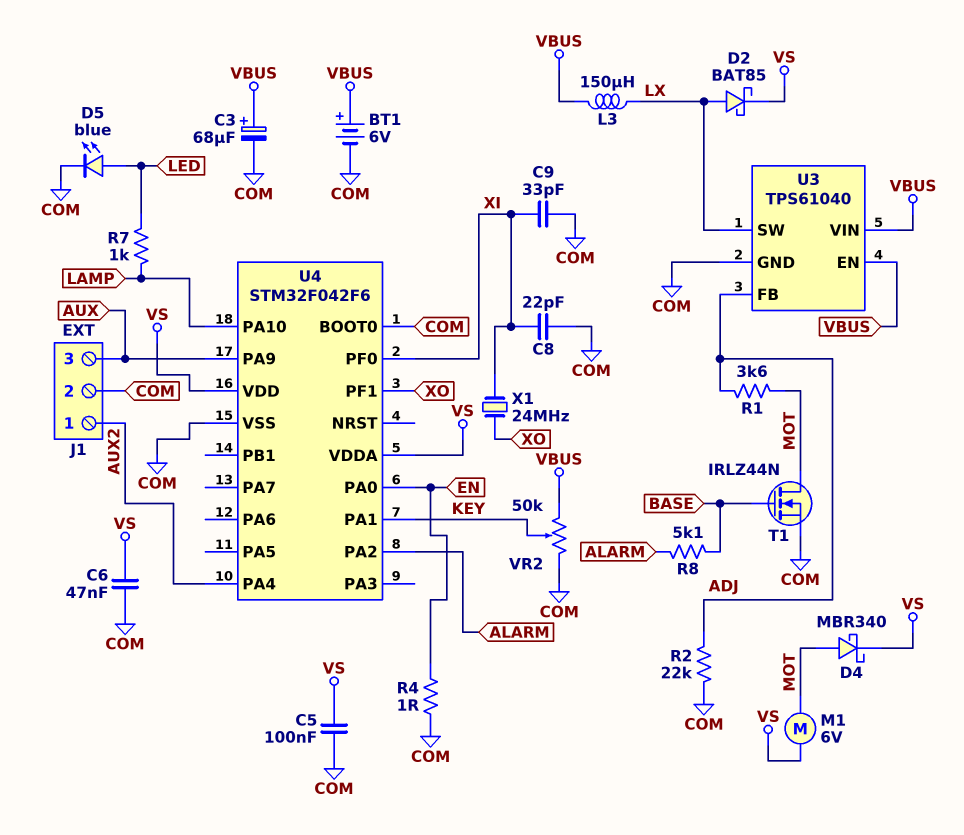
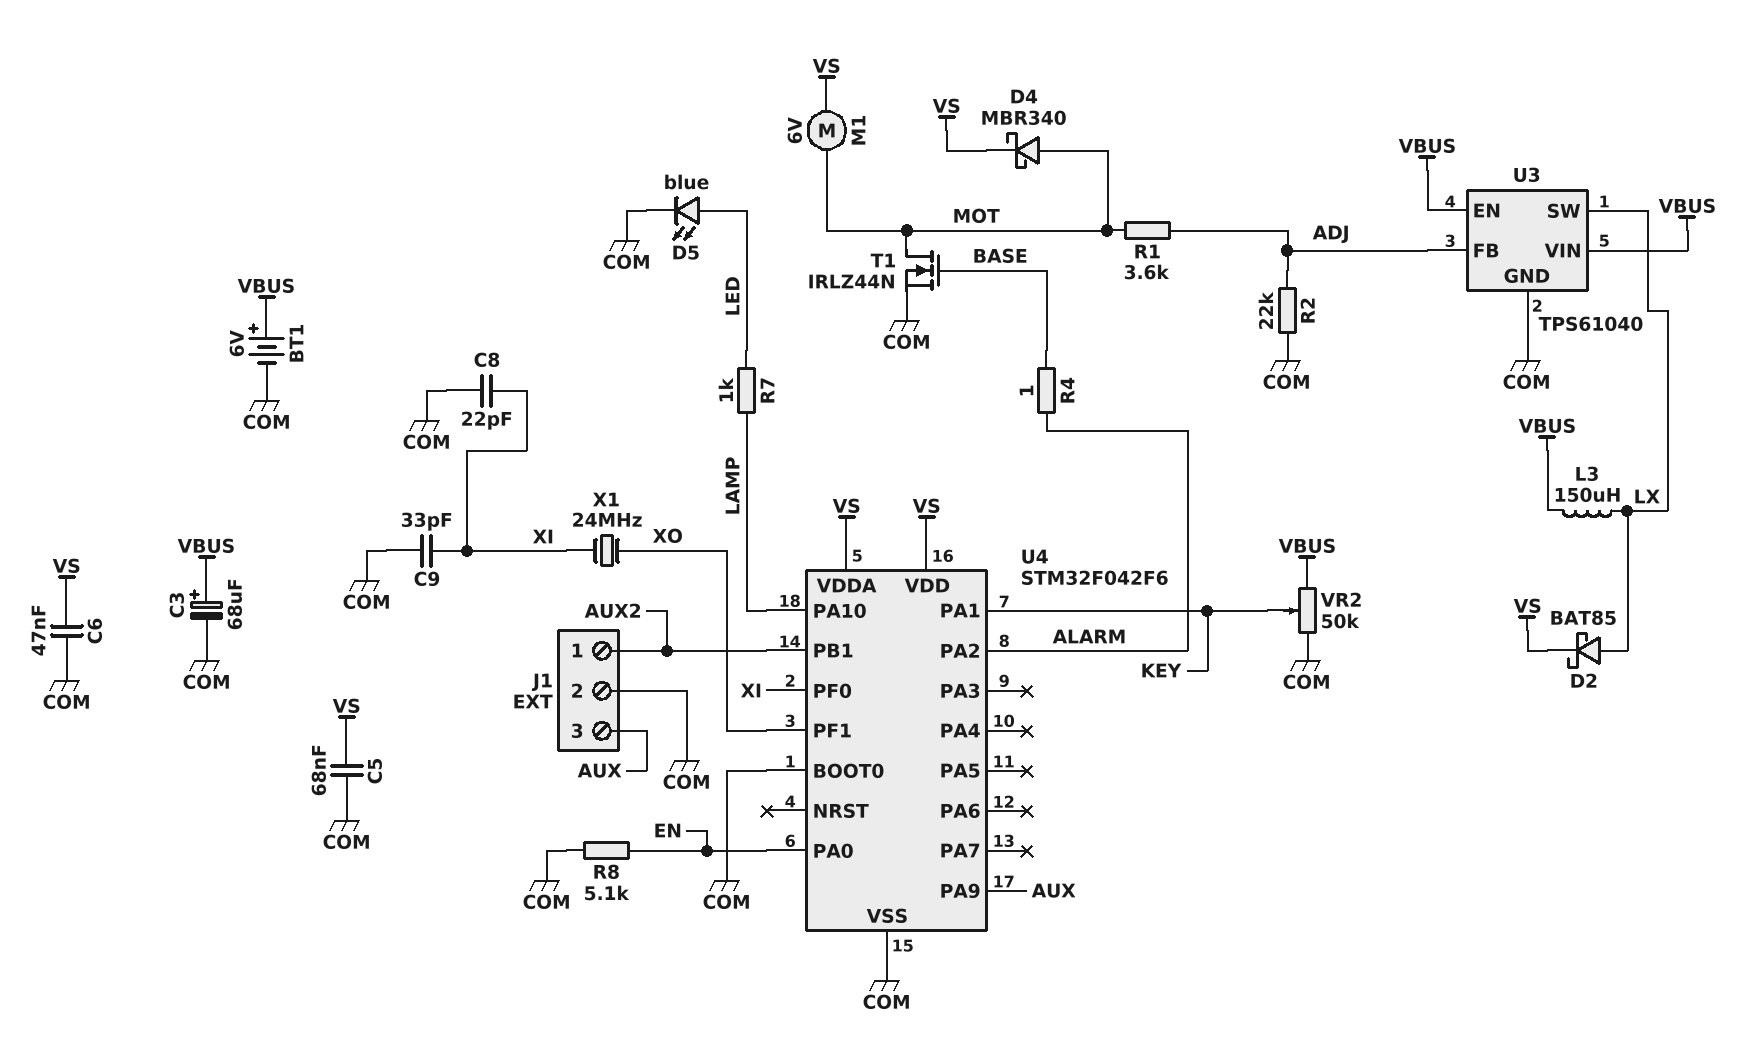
C5: 100nF (COM, VS) -> 68nF (COM, VS)
R4: 1 (COM, EN) -> 1 (ALARM, BASE)
R8: 5.1k (ALARM, BASE) -> 5.1k (COM, EN)
U4 pin PA4: AUX2 -> none
U4 pin PB1: none -> AUX2

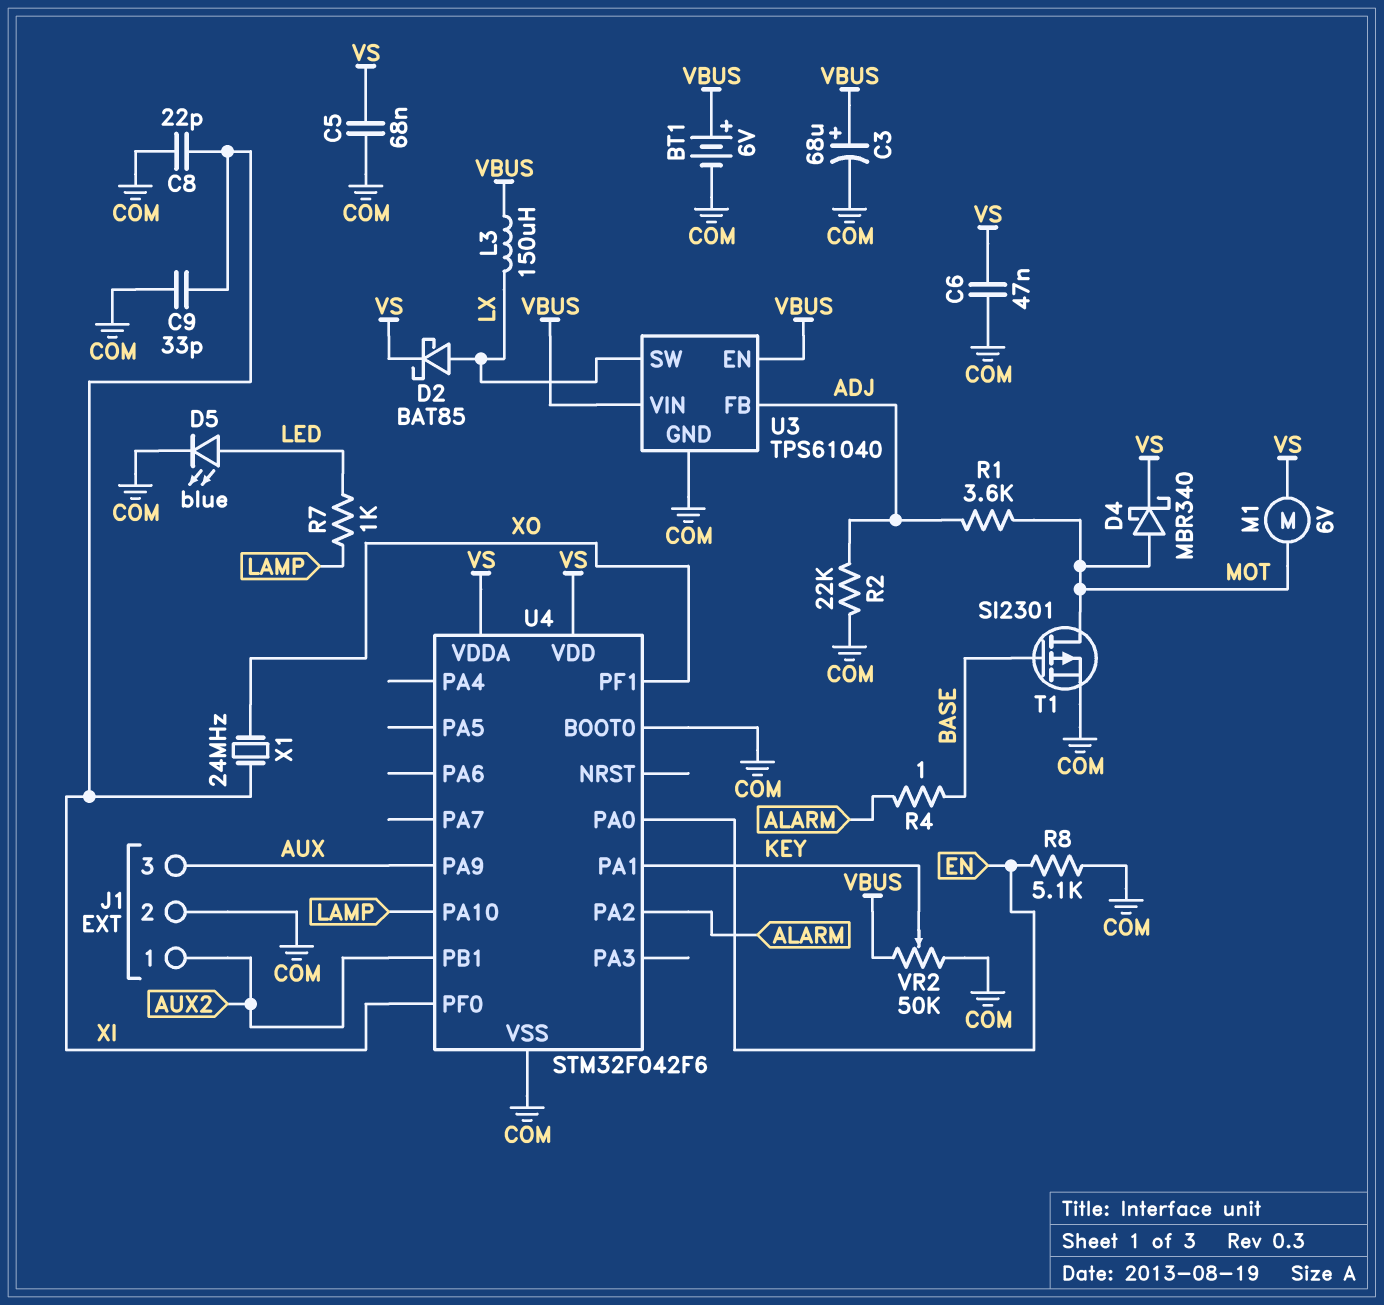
T1: NMOS IRLZ44N (G BASE, D MOT, S COM) -> PMOS SI2301 (G BASE, D MOT, S COM)

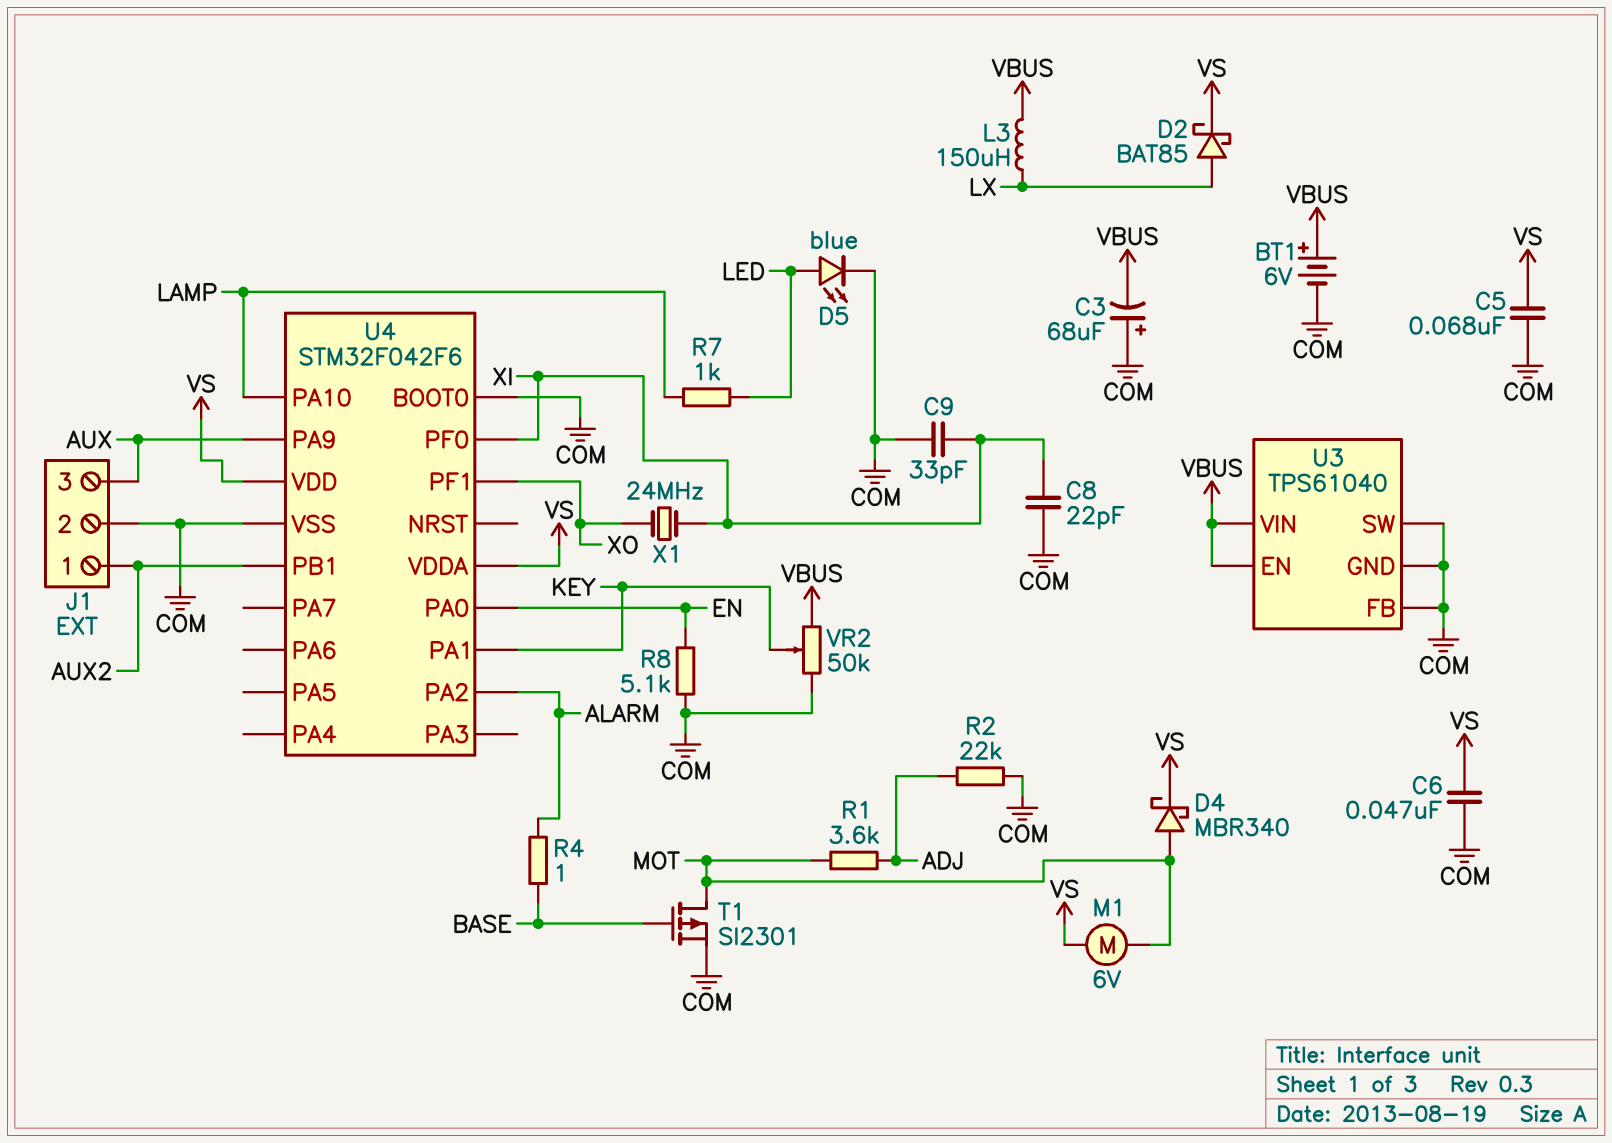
C3: 68uF (plus VBUS, minus COM) -> 68uF (plus COM, minus VBUS)
U3 pin FB: ADJ -> COM
U3 pin SW: LX -> COM

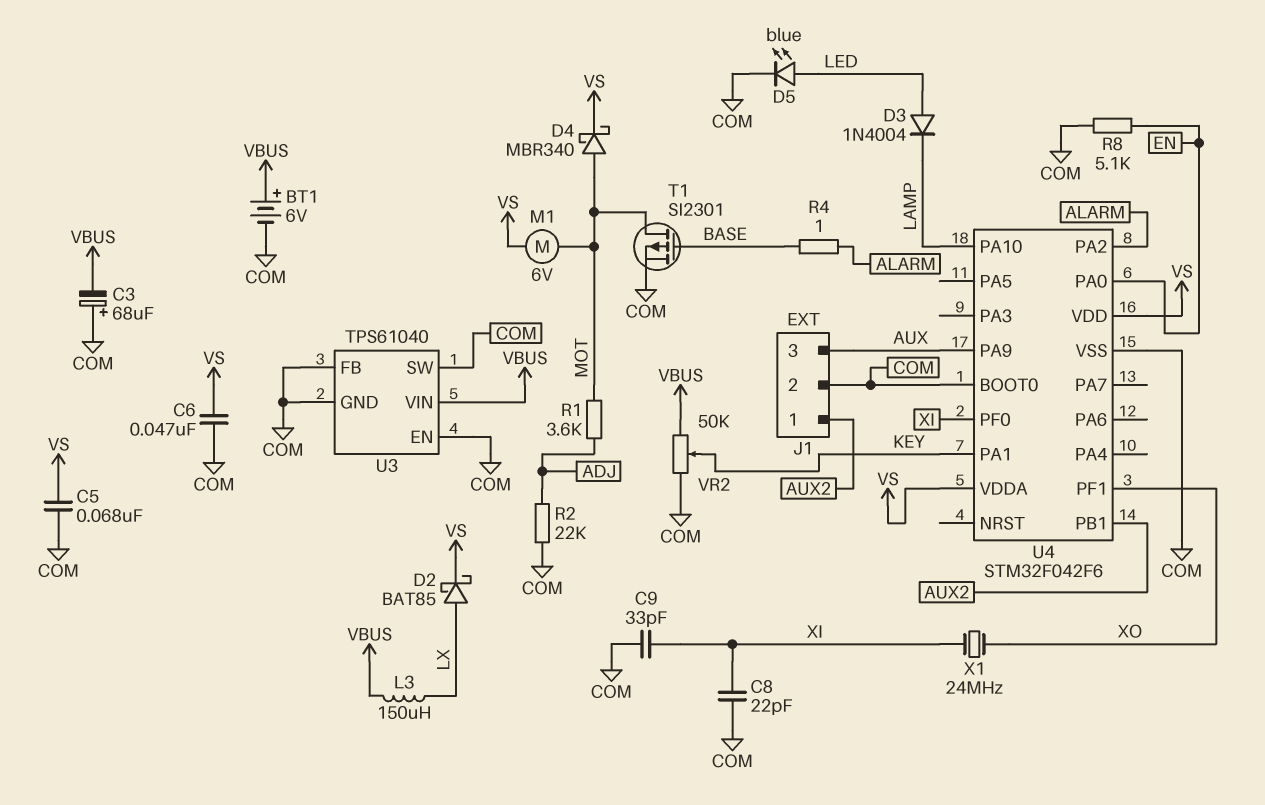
D3: none -> diode 1N4004 (A LED, K LAMP)
R7: 1k (LAMP, LED) -> none
U3 pin EN: VBUS -> COM

